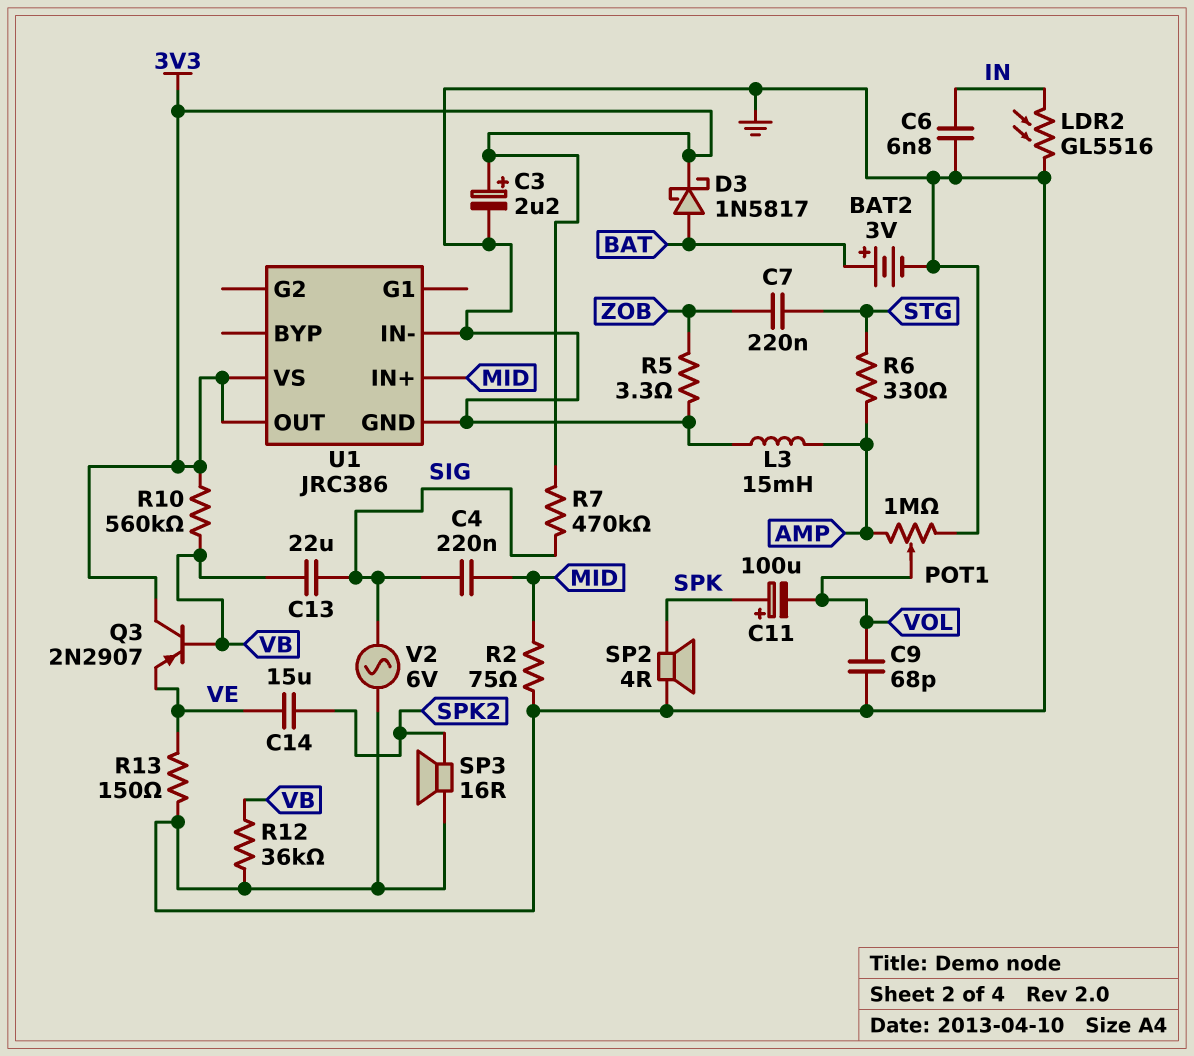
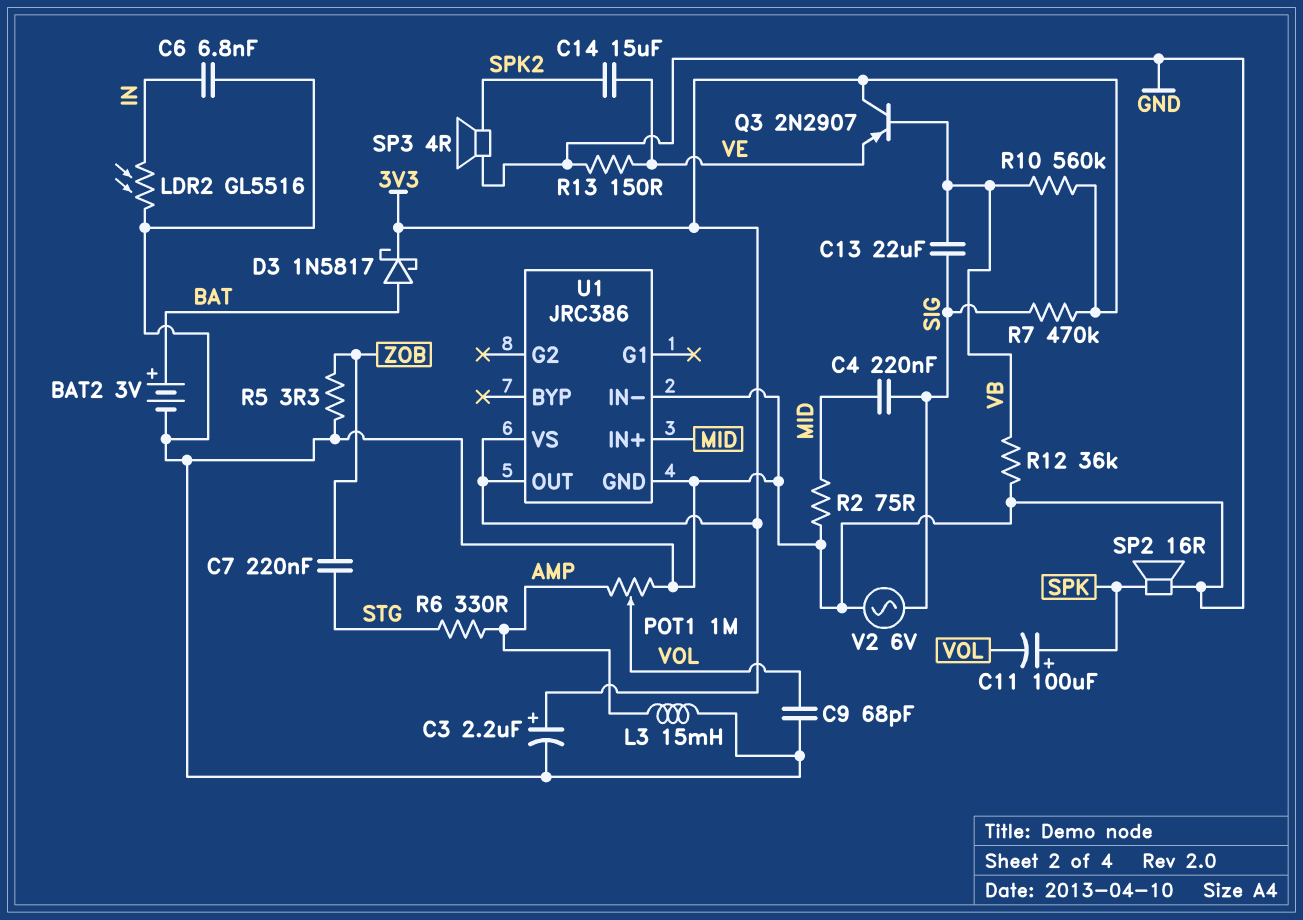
SP2: speaker 4R (GND, SPK) -> speaker 16R (GND, SPK)
SP3: speaker 16R (GND, SPK2) -> speaker 4R (GND, SPK2)

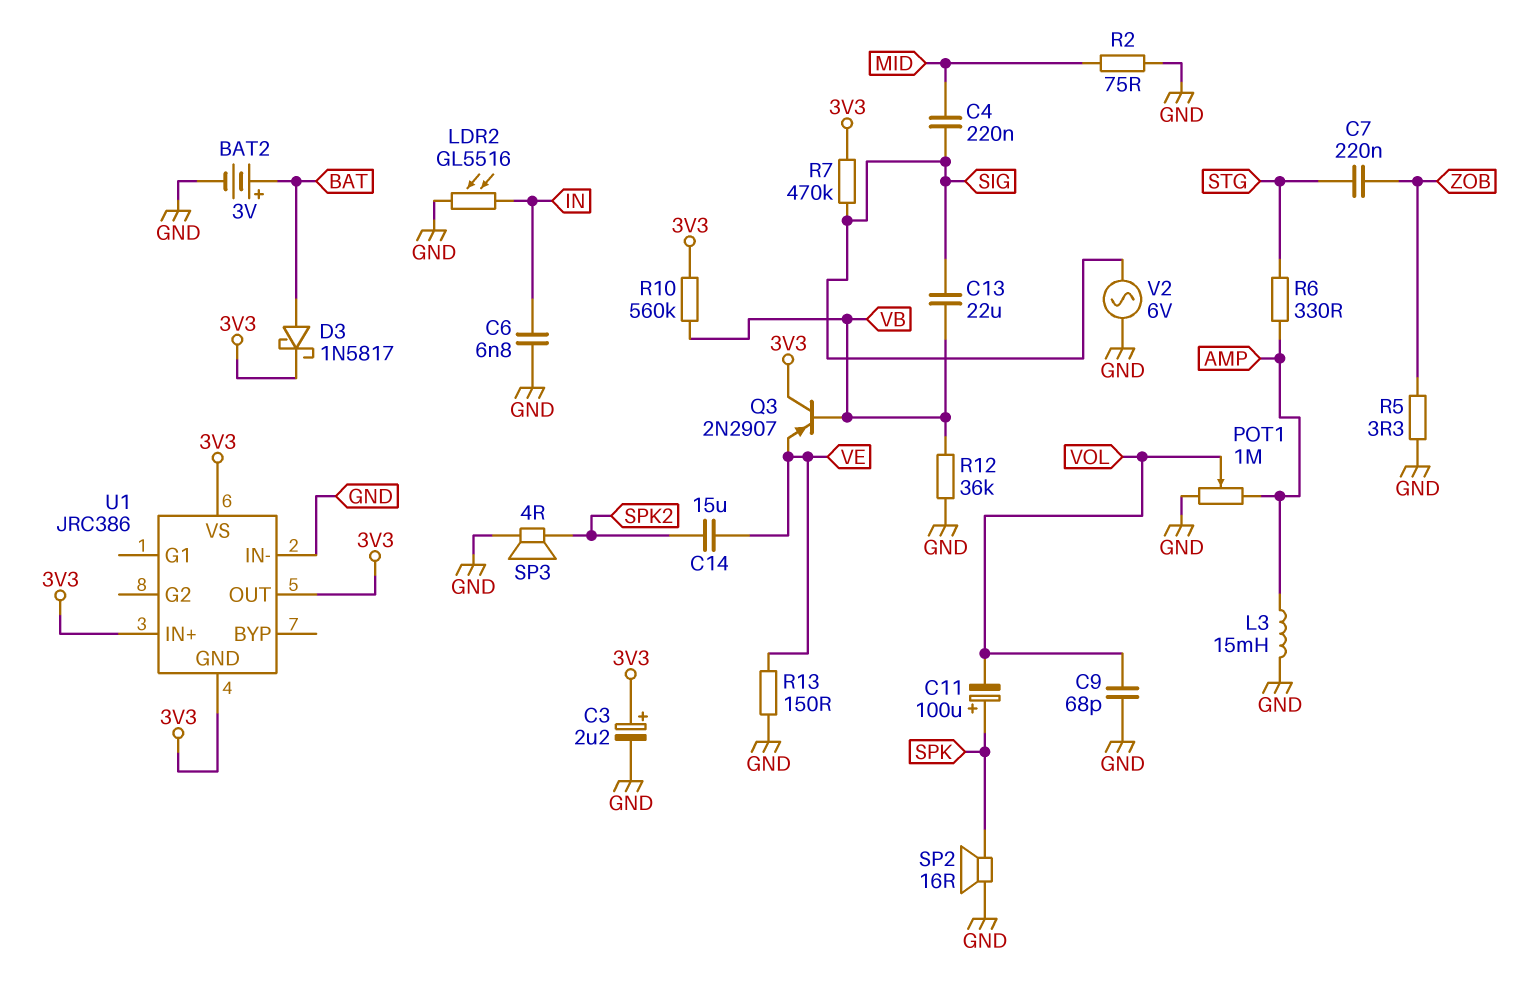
U1 pin GND: GND -> 3V3
U1 pin IN+: MID -> 3V3

